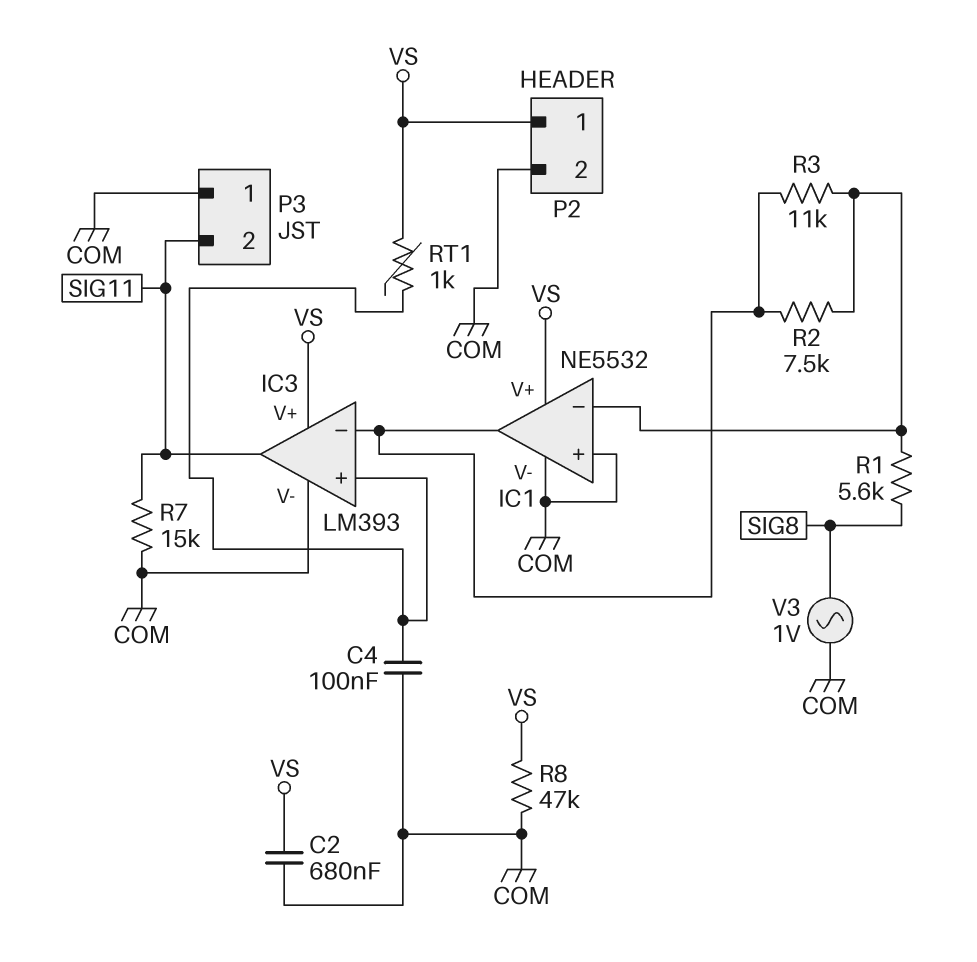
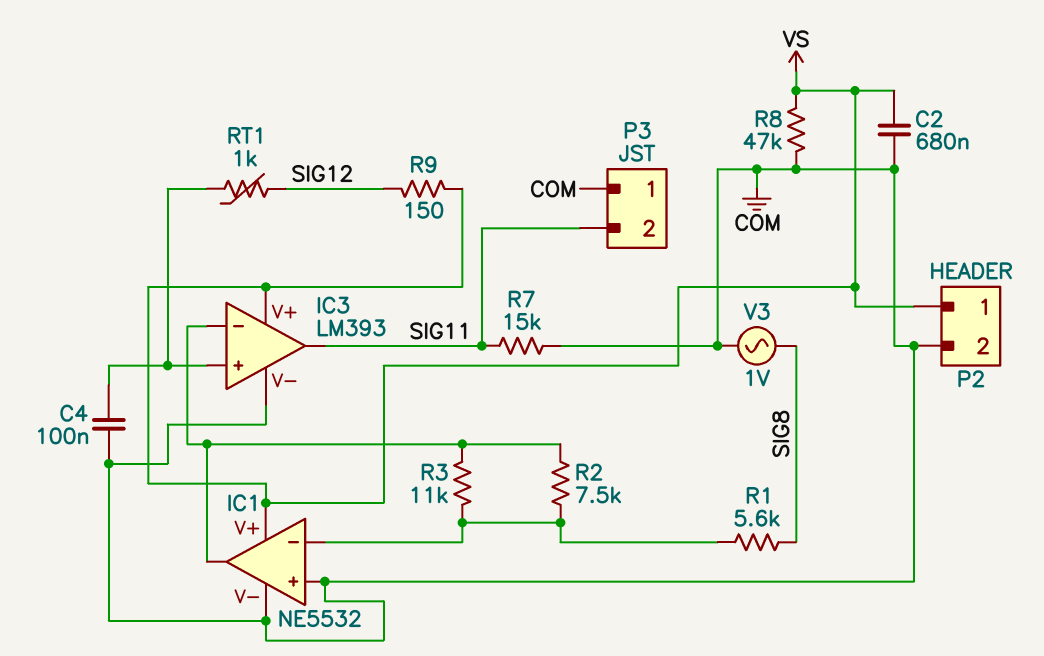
R9: none -> 150 (SIG12, VS)
RT1: 1k (IC3/in+, VS) -> 1k (IC3/in+, SIG12)

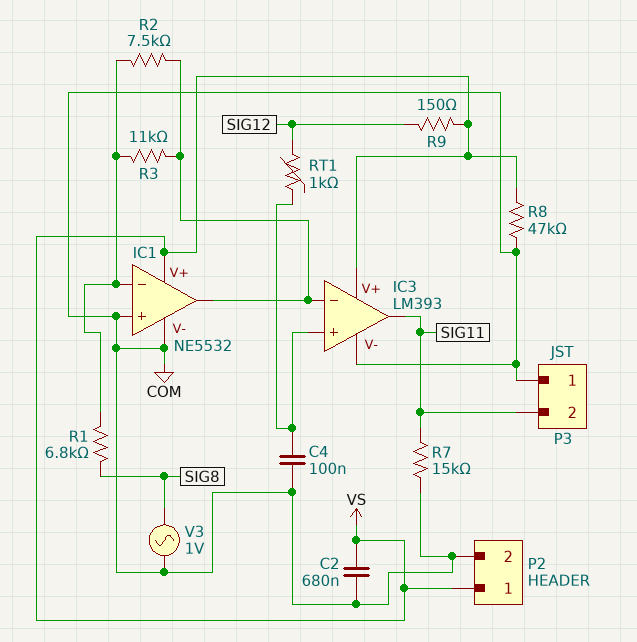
R1: 5.6k (IC1/in-, SIG8) -> 6.8k (IC1/in-, SIG8)

